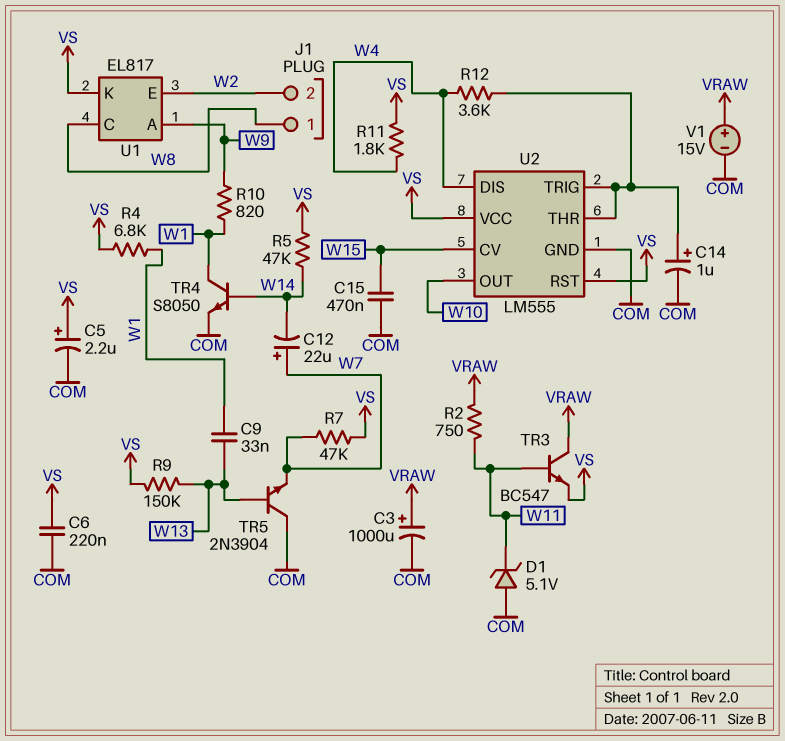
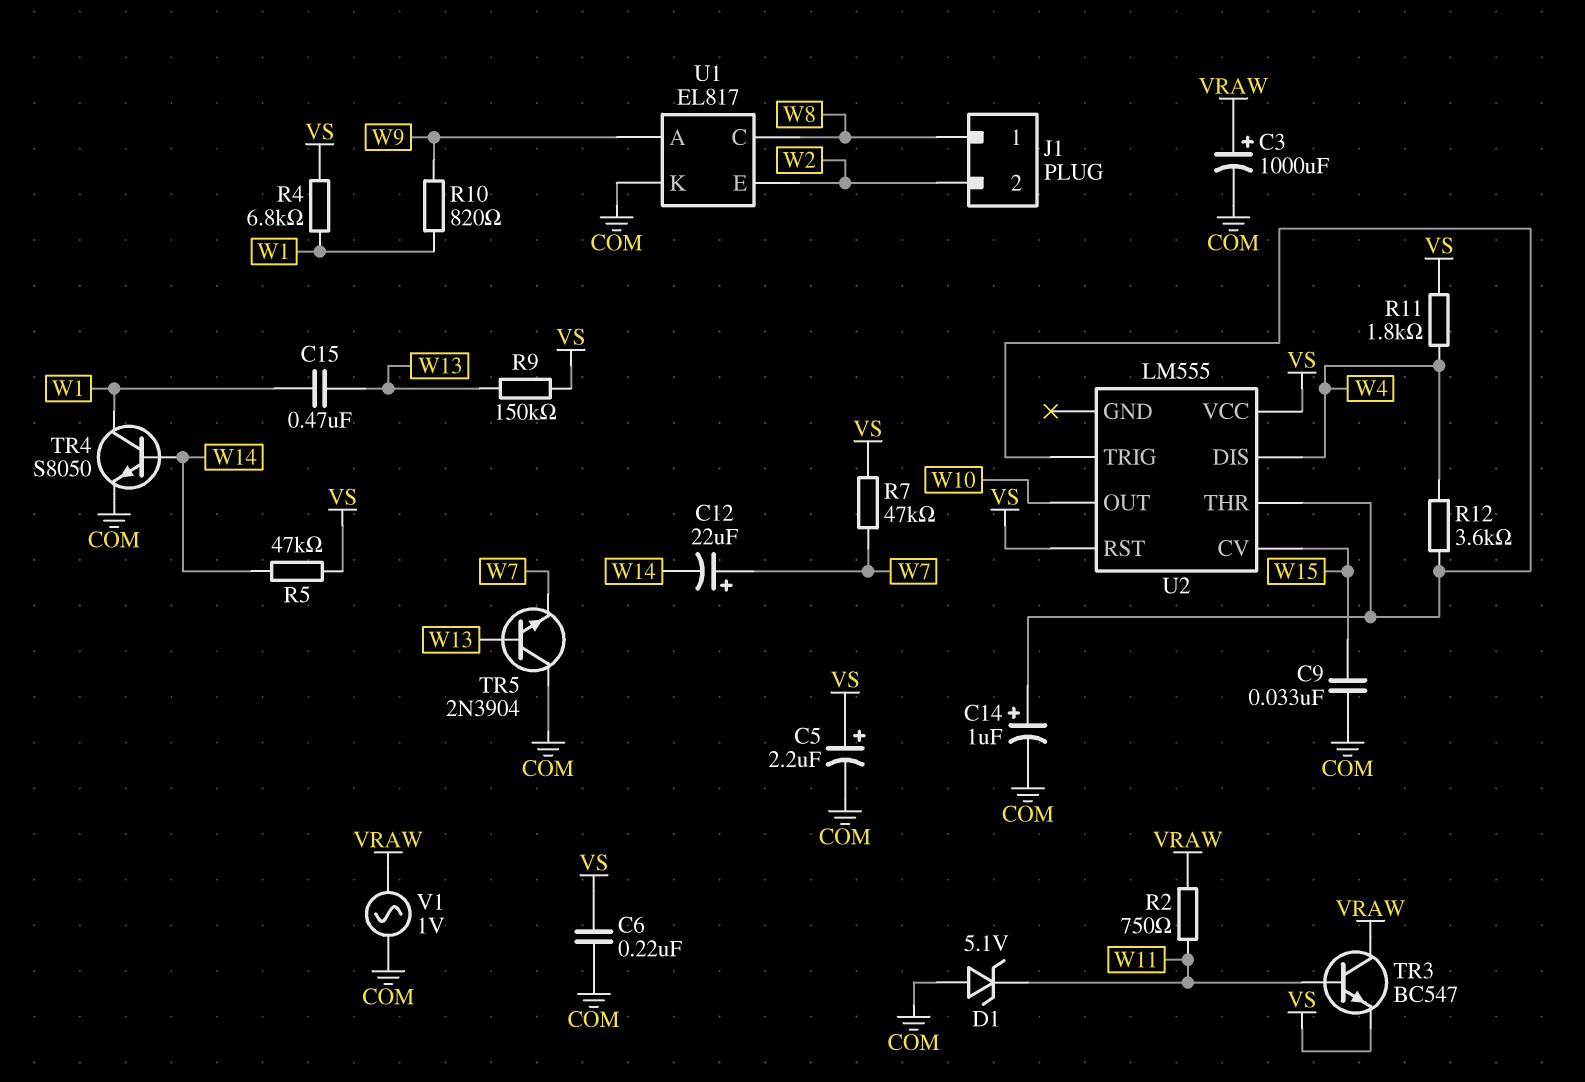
C9: 33nF (W1, W13) -> 33nF (COM, W15)
C15: 470nF (COM, W15) -> 470nF (W1, W13)
U1 pin K: VS -> COM
U2 pin GND: COM -> none
V1: 15V (plus VRAW, minus COM) -> AC 1V (COM, VRAW)

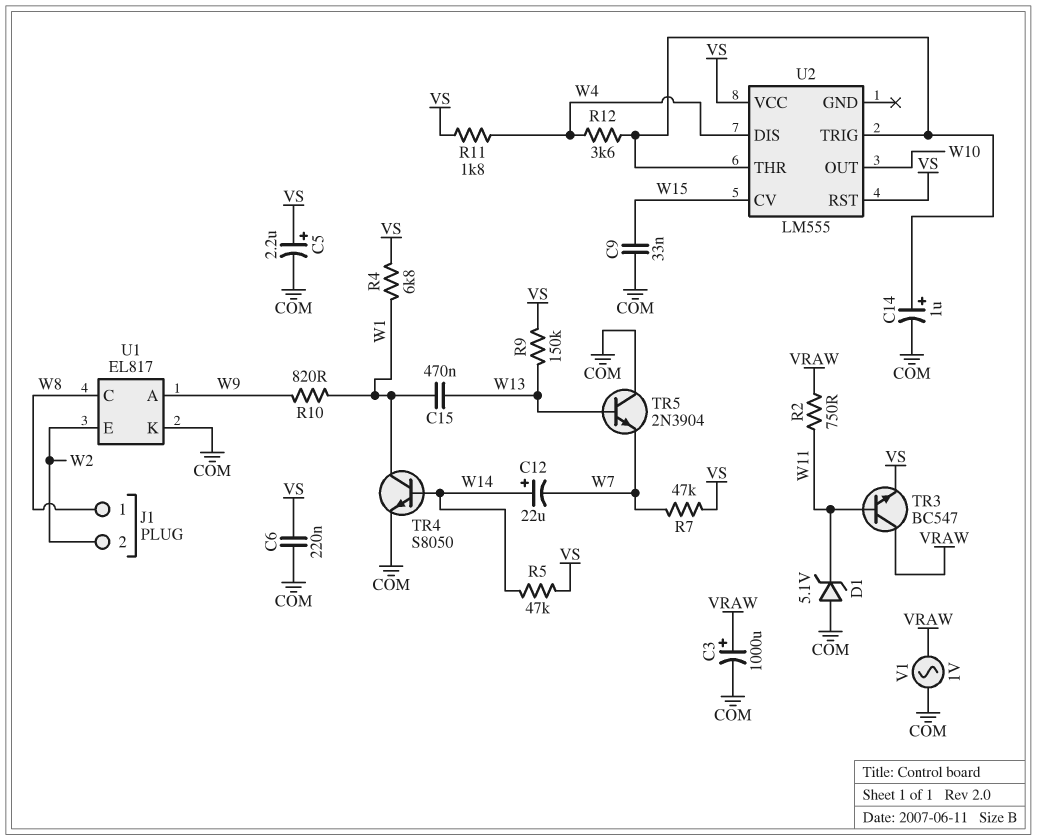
C12: 22uF (plus W7, minus W14) -> 22uF (plus W14, minus W7)

